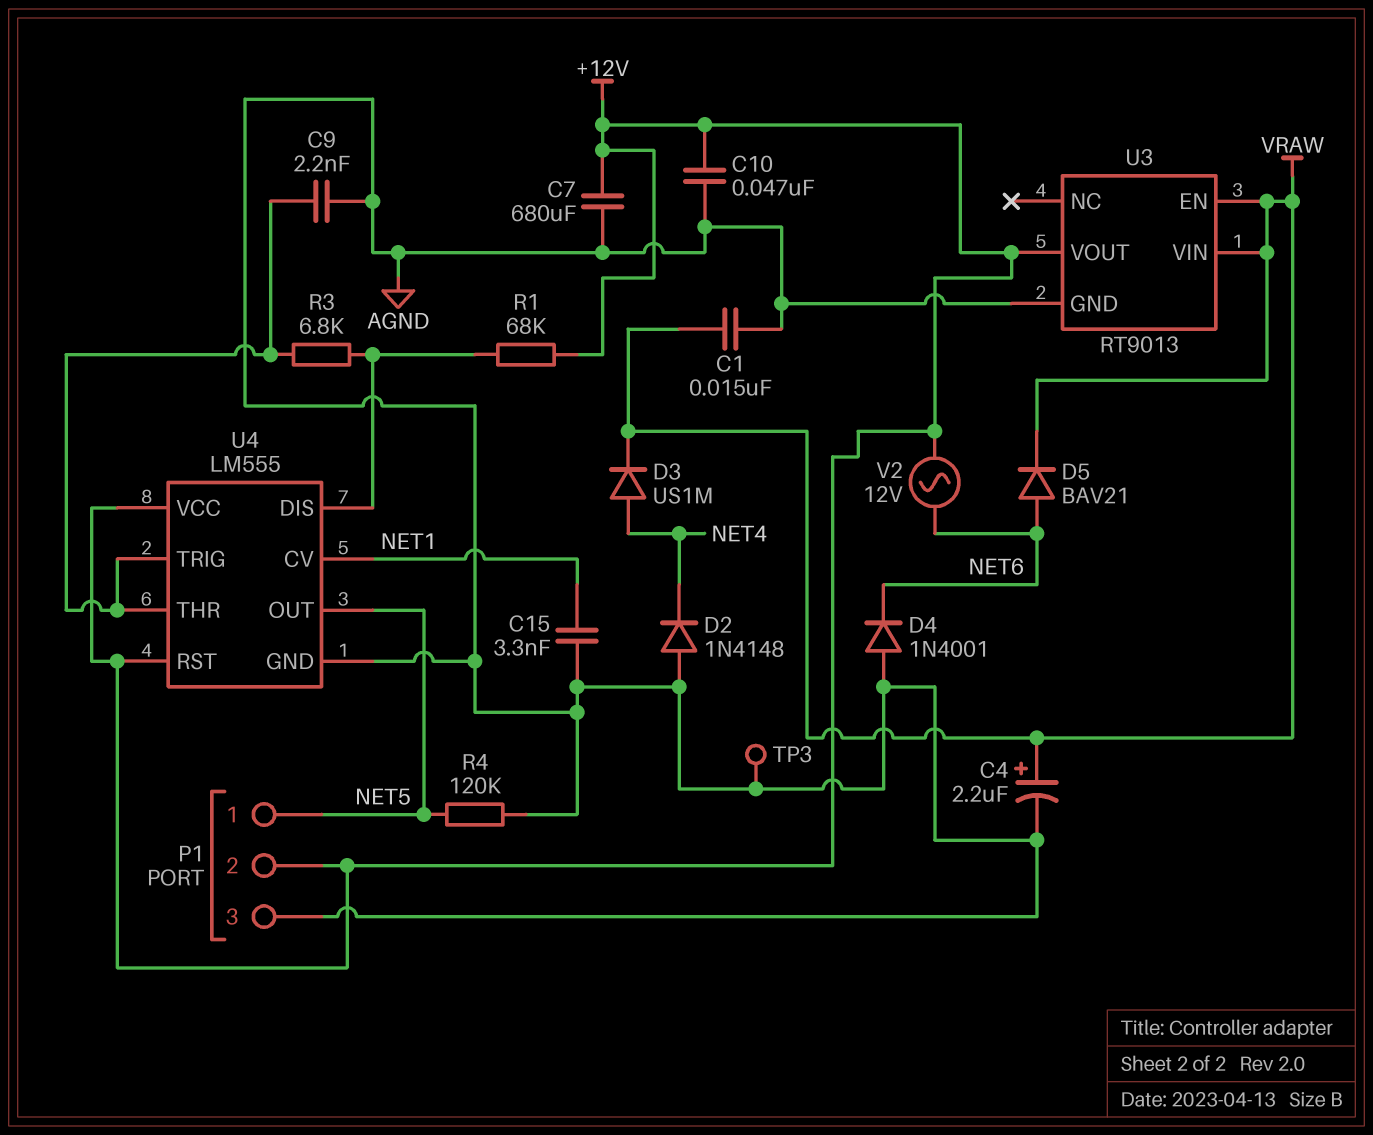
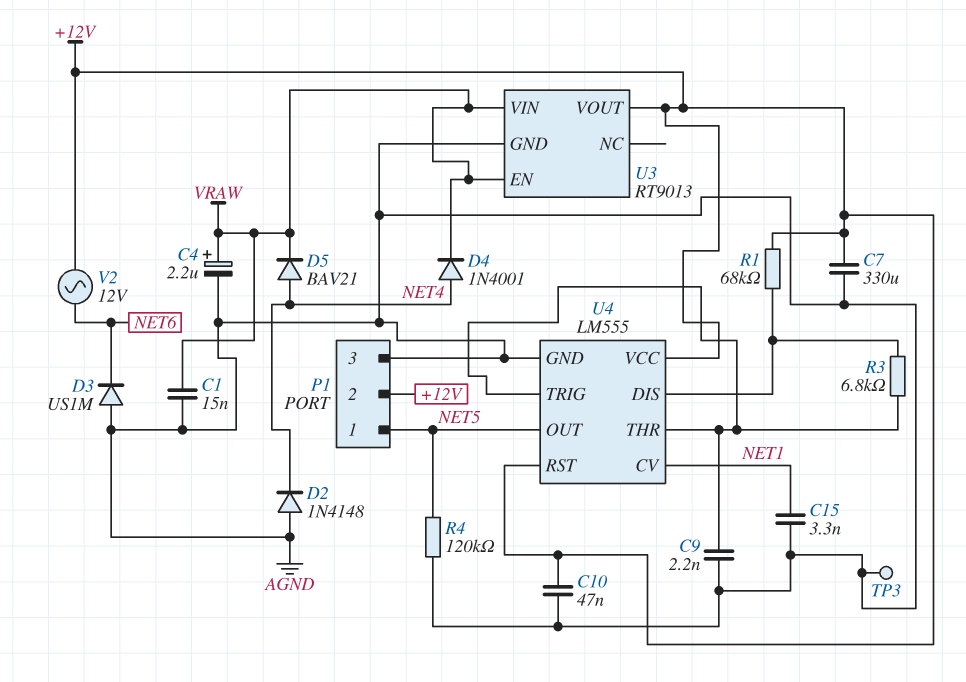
C7: 680uF (+12V, AGND) -> 330uF (+12V, AGND)
D3: diode US1M (A NET4, K VRAW) -> diode US1M (A AGND, K NET6)
D4: diode 1N4001 (A AGND, K NET6) -> diode 1N4001 (A NET4, K VRAW)
D5: diode BAV21 (A NET6, K VRAW) -> diode BAV21 (A NET4, K VRAW)

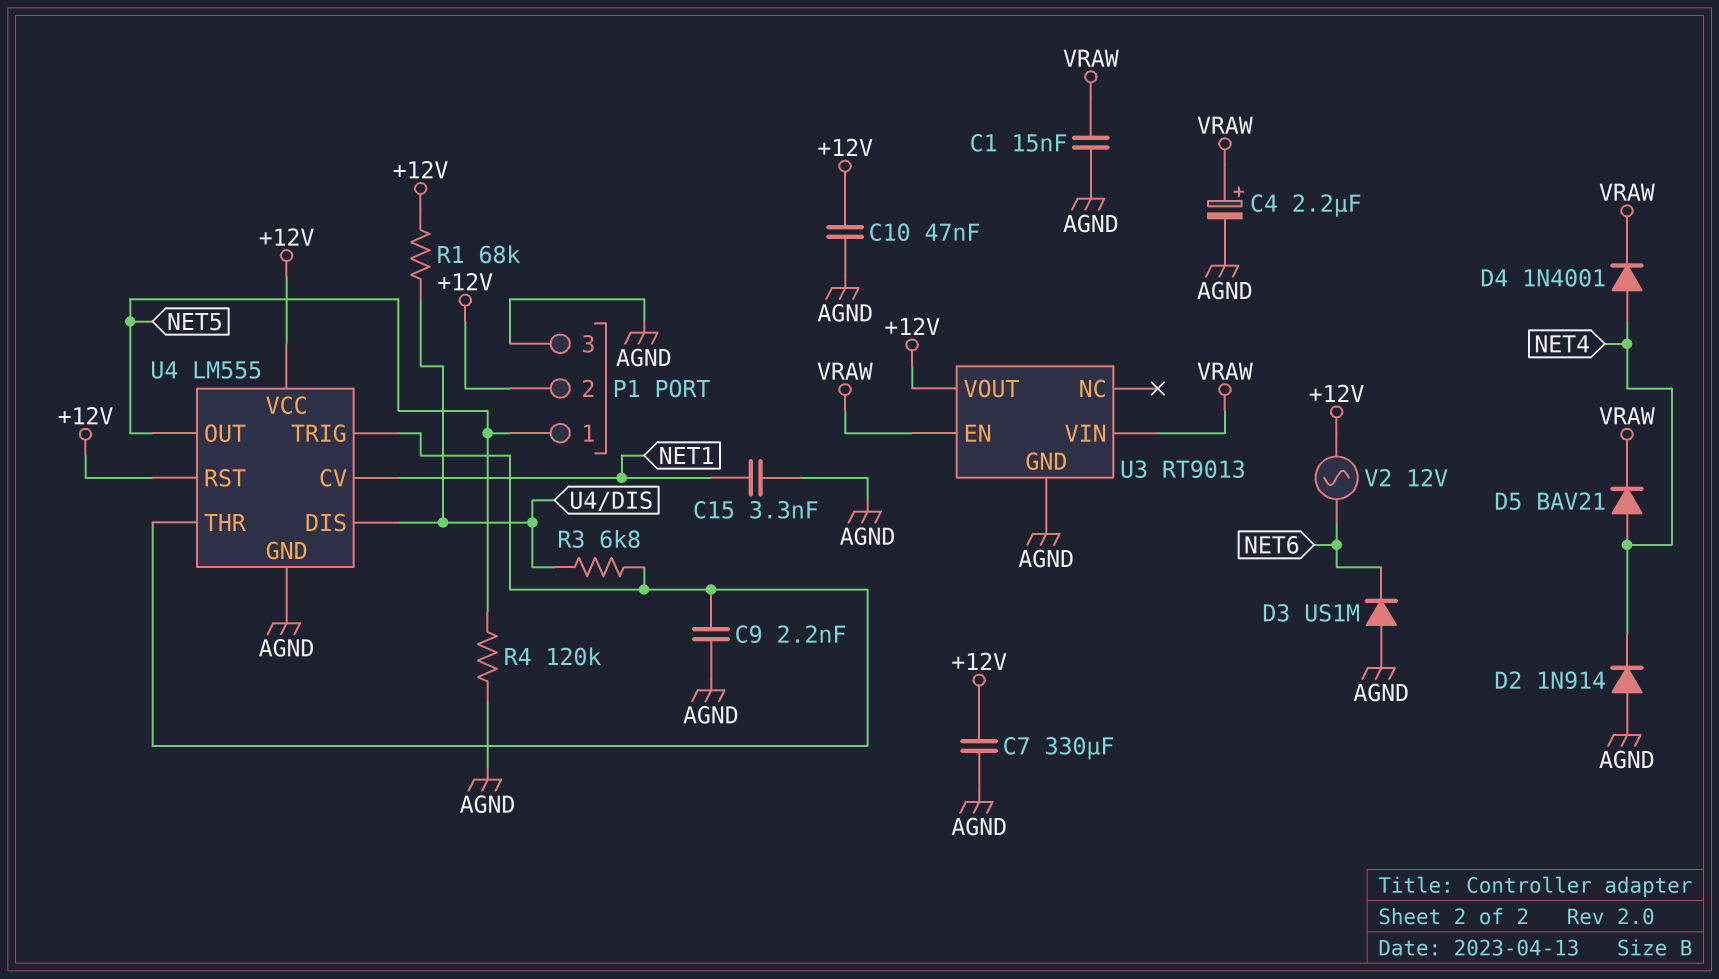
D2: diode 1N4148 (A AGND, K NET4) -> diode 1N914 (A AGND, K NET4)
TP3: test point (AGND) -> none

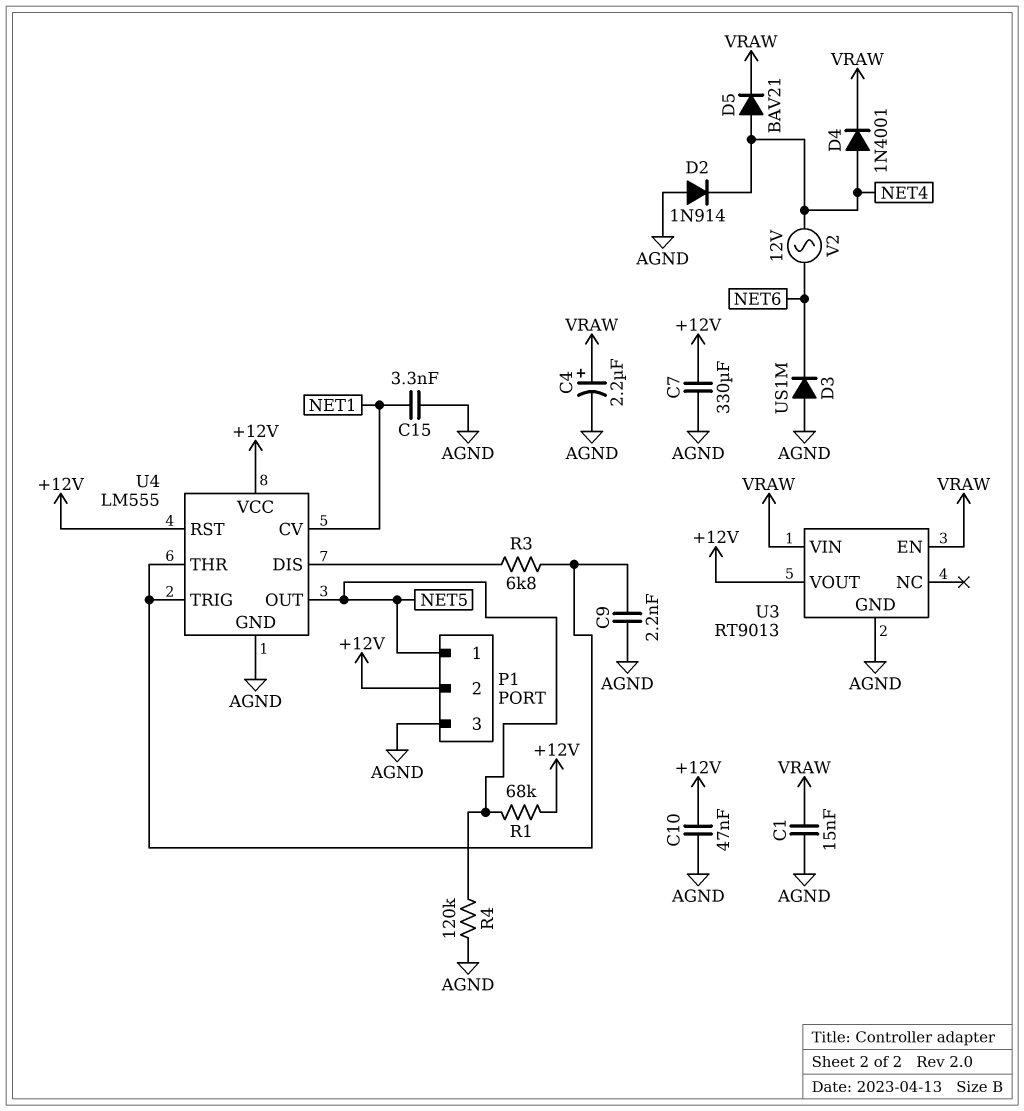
R1: 68k (+12V, U4/DIS) -> 68k (+12V, NET5)
V2: AC 12V (+12V, NET6) -> AC 12V (NET4, NET6)

